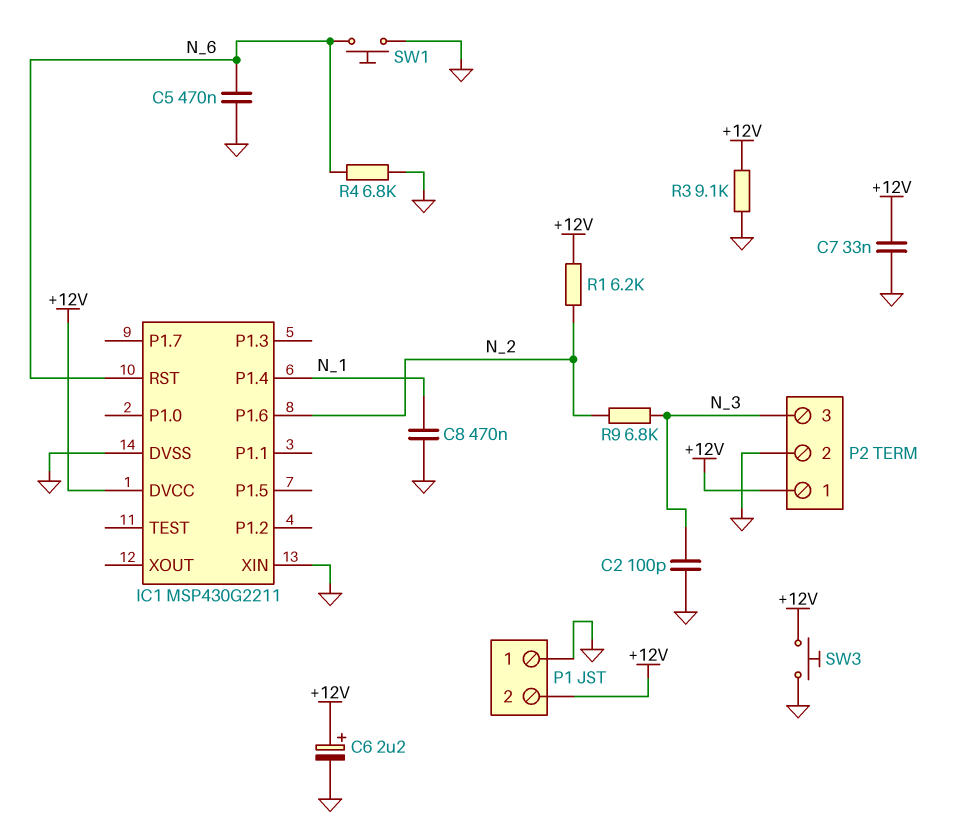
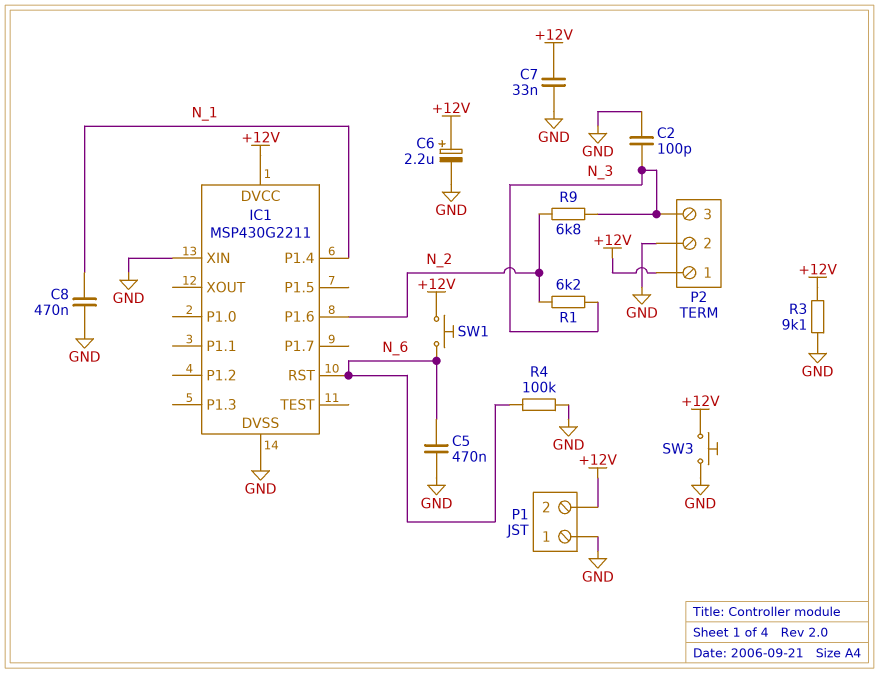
R1: 6.2k (+12V, N_2) -> 6.2k (N_2, N_3)
R4: 6.8k (GND, N_6) -> 100k (GND, N_6)
SW1: button (GND, N_6) -> button (+12V, N_6)

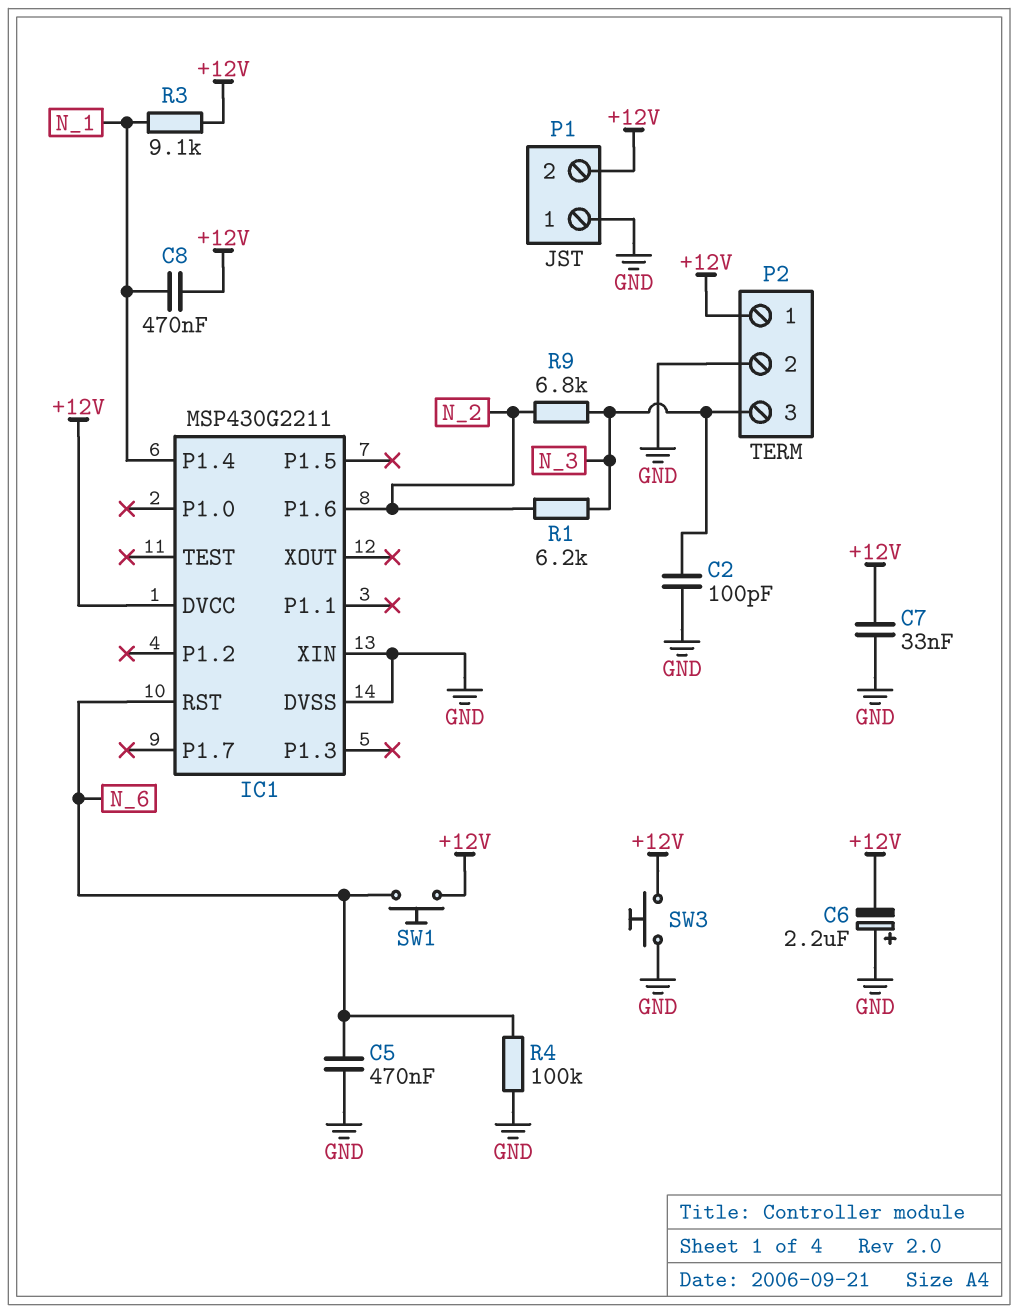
C6: 2.2uF (plus +12V, minus GND) -> 2.2uF (plus GND, minus +12V)
C8: 470nF (GND, N_1) -> 470nF (+12V, N_1)
R3: 9.1k (+12V, GND) -> 9.1k (+12V, N_1)

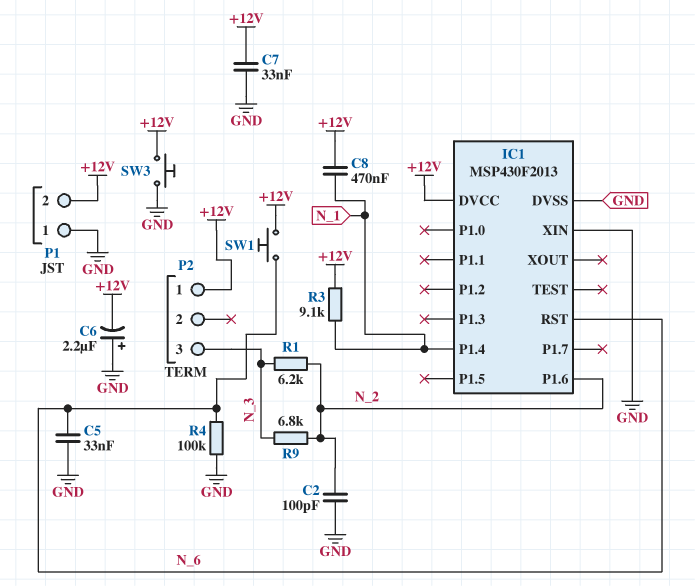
C2: 100pF (GND, N_3) -> 100pF (GND, N_2)
C5: 470nF (GND, N_6) -> 33nF (GND, N_6)
IC1: MSP430G2211 -> MSP430F2013
P2 pin 2: GND -> none

